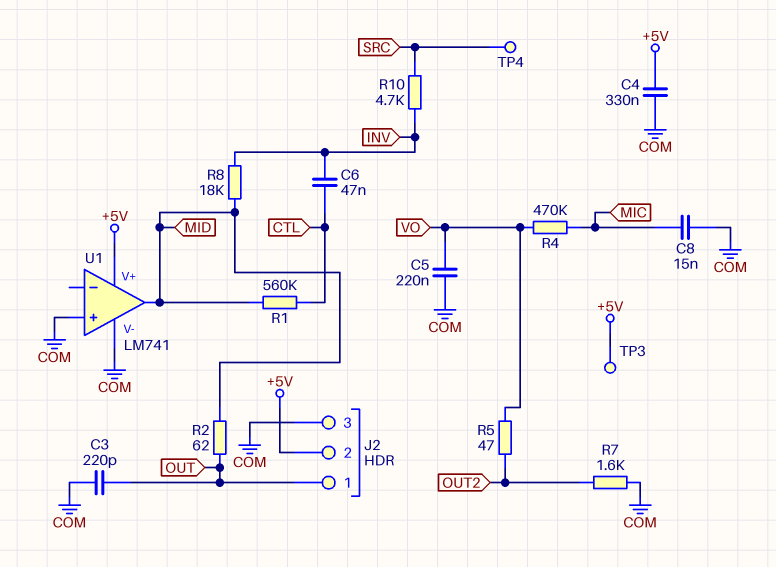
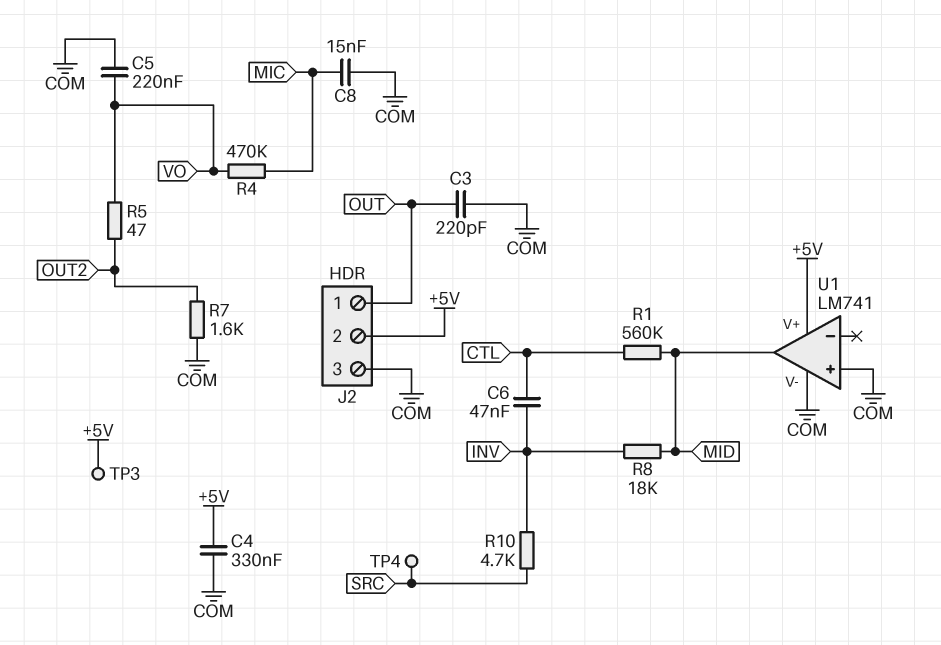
R2: 62 (MID, OUT) -> none

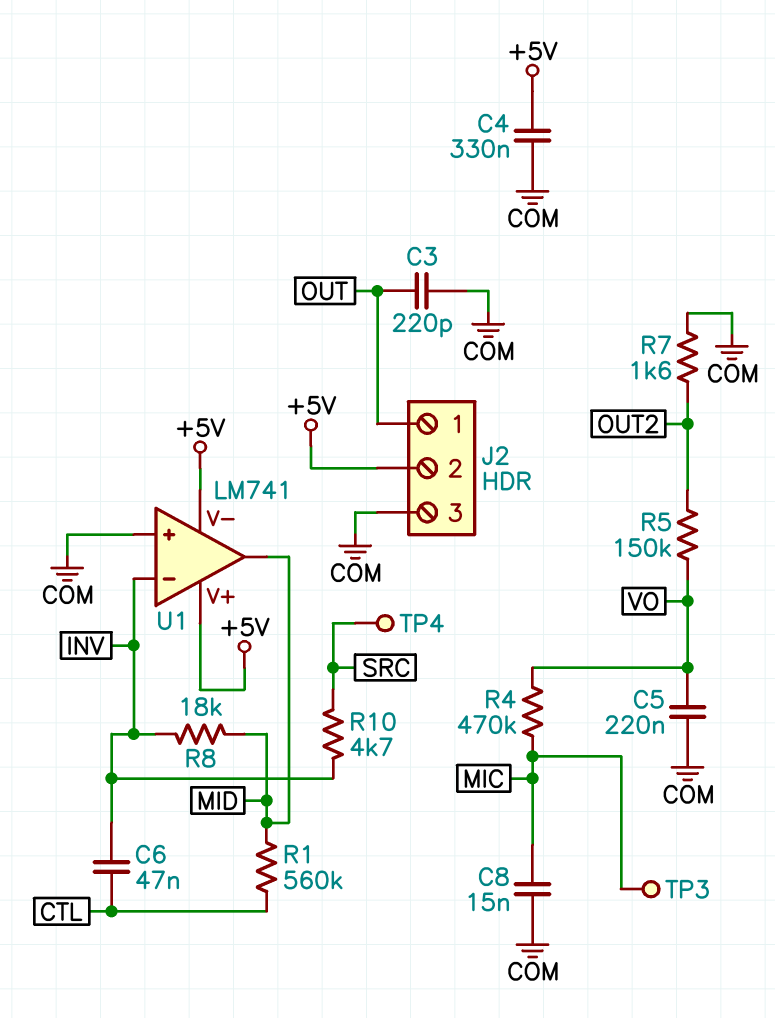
R5: 47 (OUT2, VO) -> 150k (OUT2, VO)
TP3: test point (+5V) -> test point (MIC)
U1 pin V-: COM -> +5V
U1 pin in-: none -> INV

